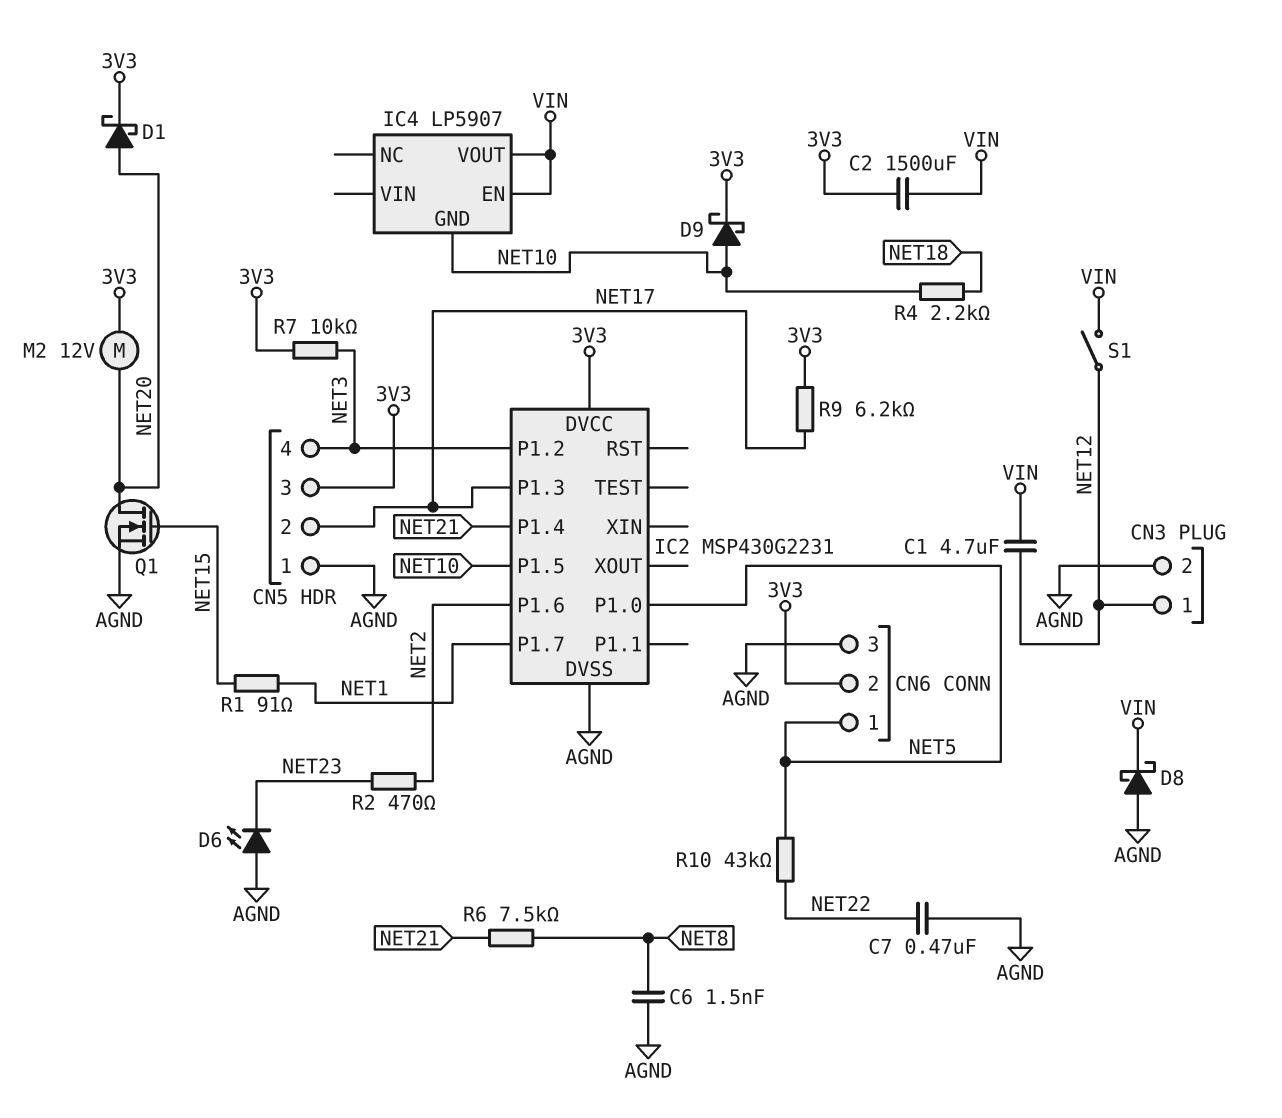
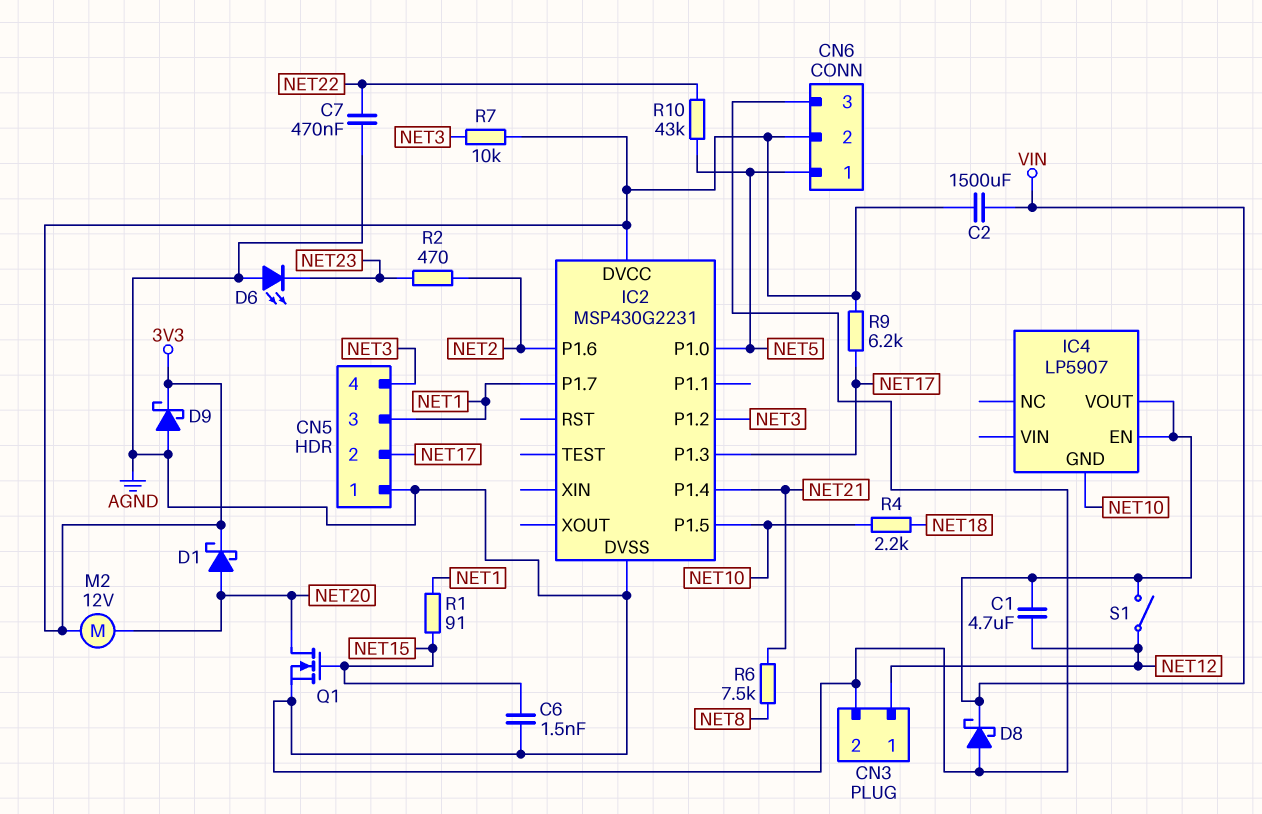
C6: 1.5nF (AGND, NET8) -> 1.5nF (AGND, NET15)
CN5 pin 3: 3V3 -> NET1
D9: schottky (A NET10, K 3V3) -> schottky (A AGND, K 3V3)

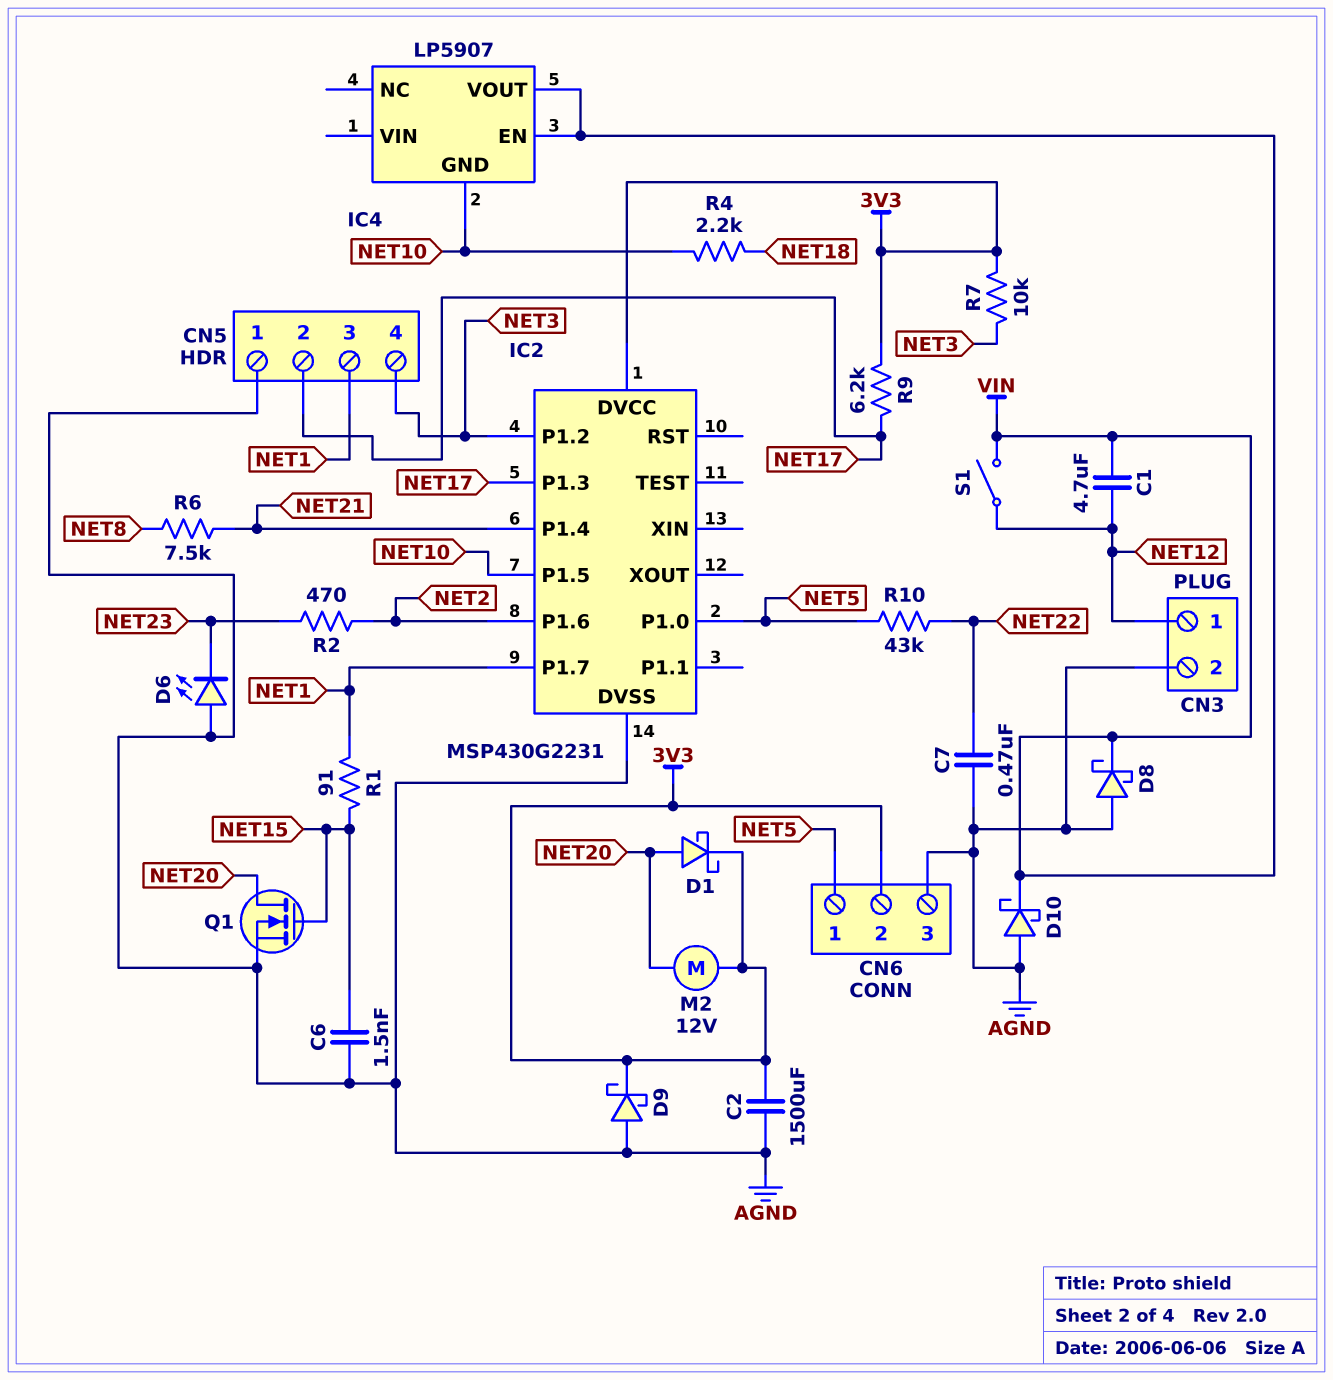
C2: 1500uF (3V3, VIN) -> 1500uF (3V3, AGND)
D10: none -> schottky (A AGND, K VIN)

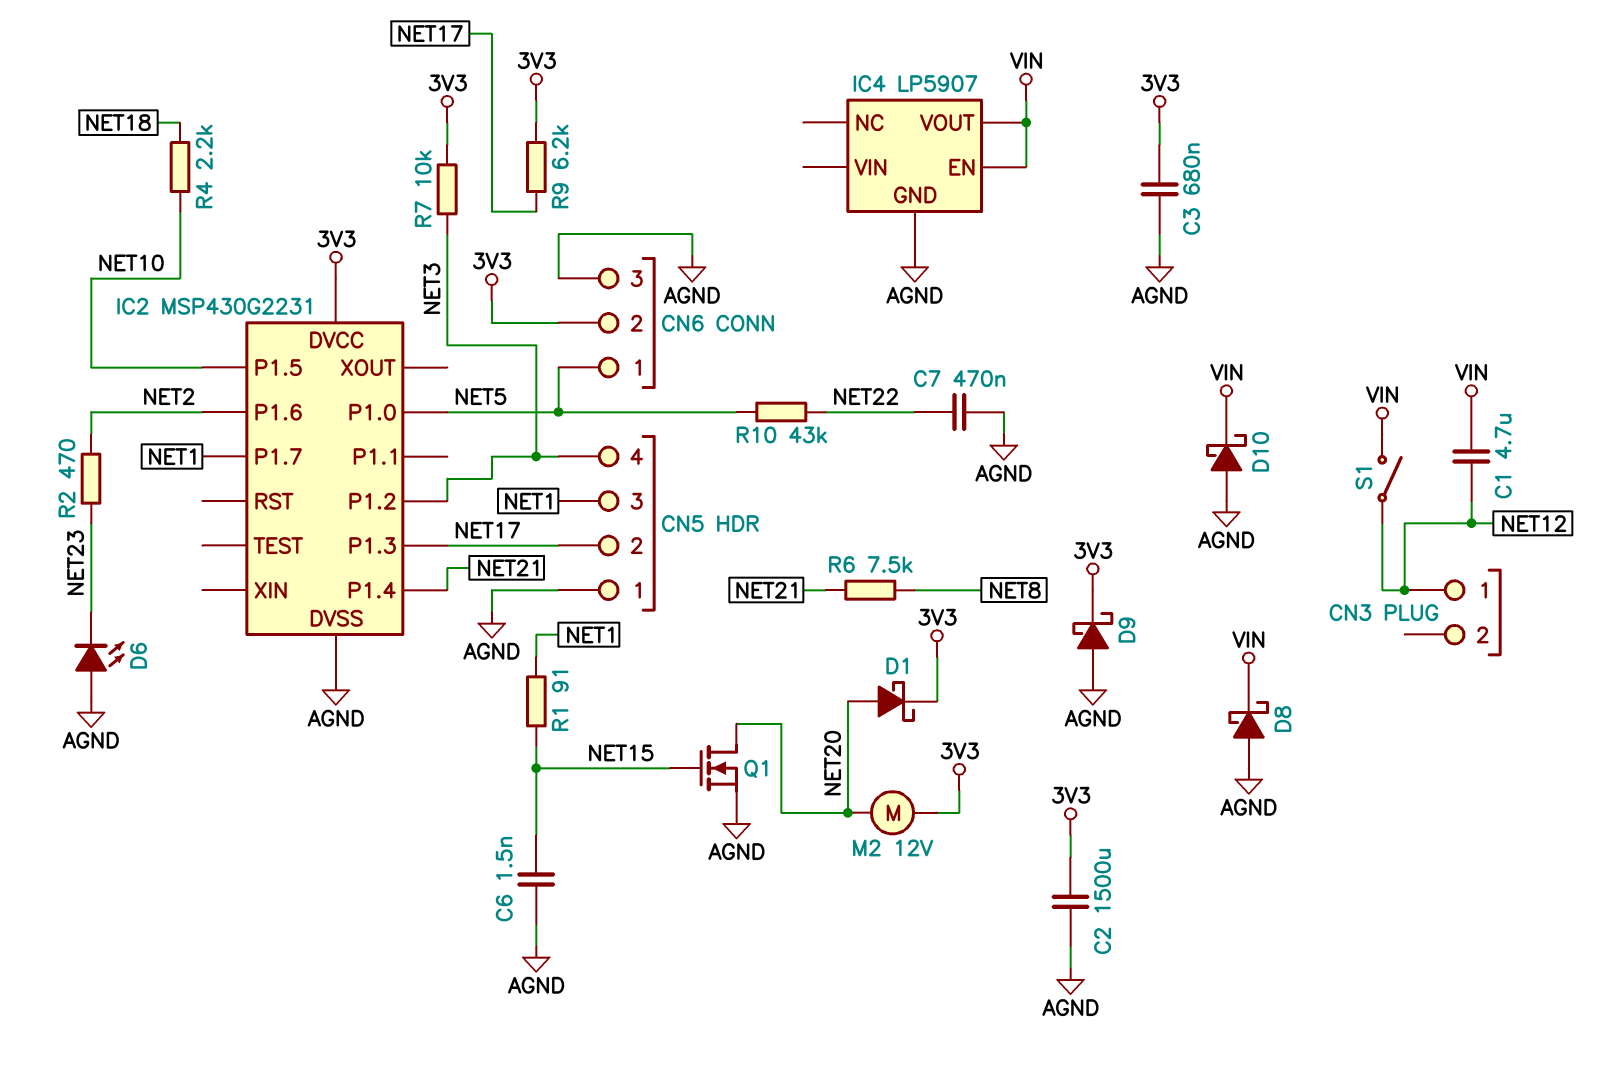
C3: none -> 680nF (3V3, AGND)
CN3 pin 2: AGND -> none
IC4 pin GND: NET10 -> AGND

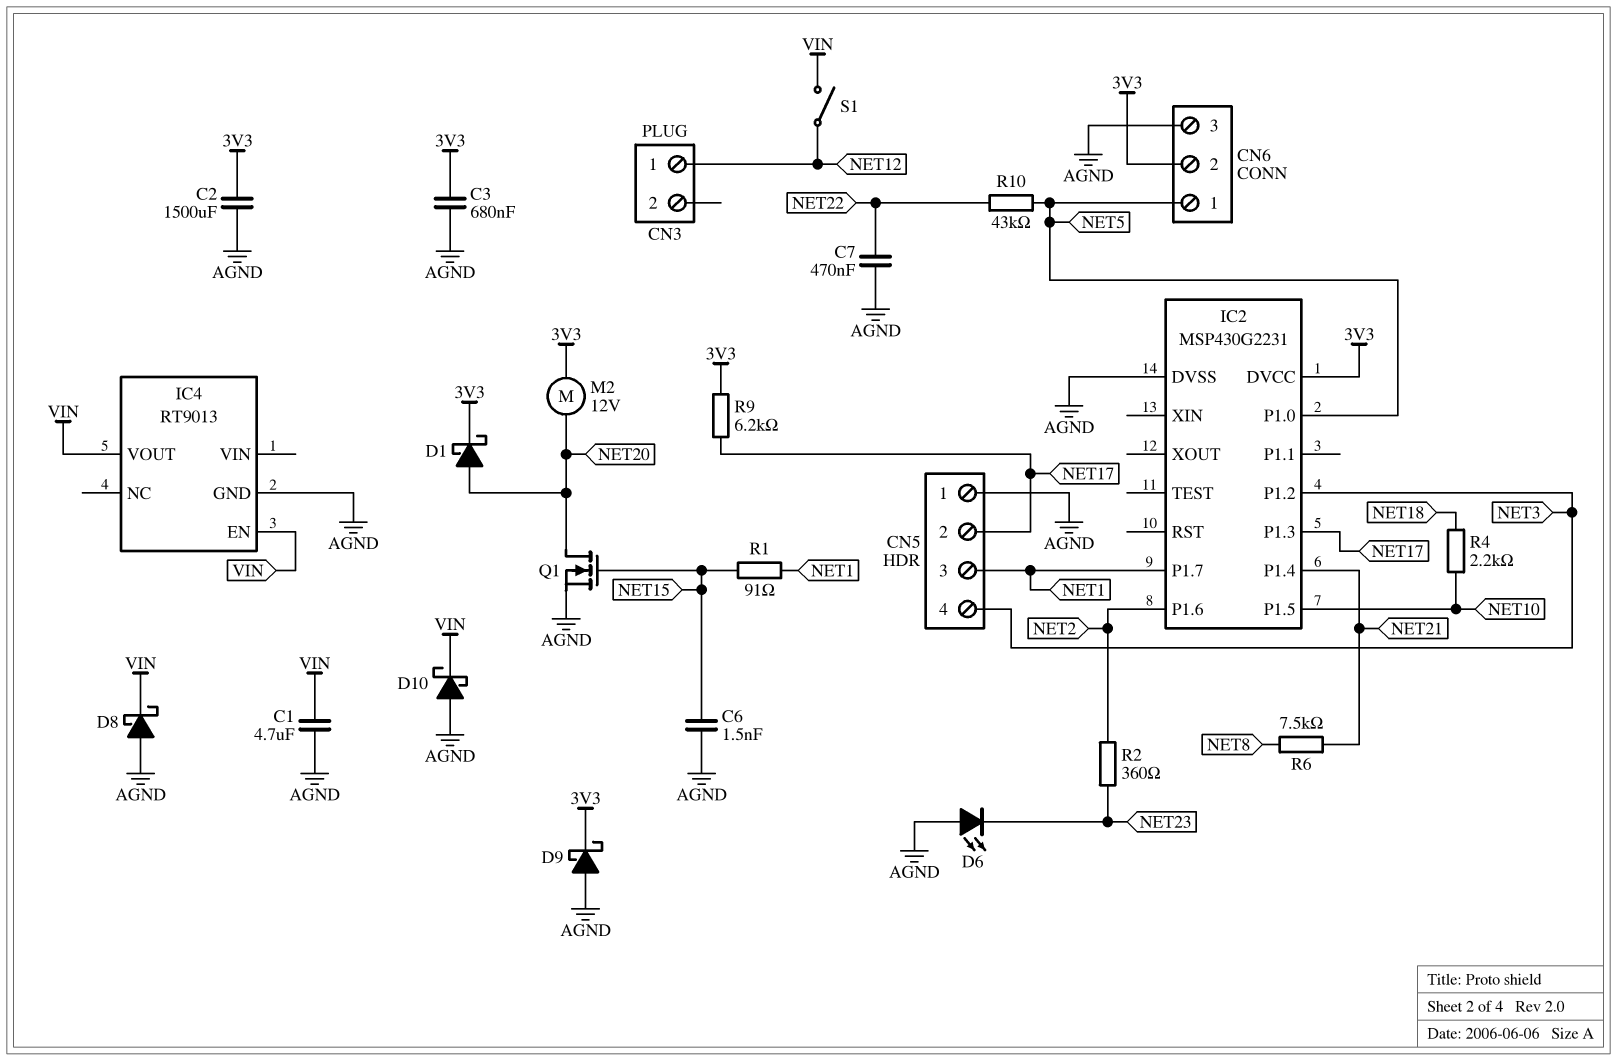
C1: 4.7uF (NET12, VIN) -> 4.7uF (AGND, VIN)
IC4: LP5907 -> RT9013
R2: 470 (NET2, NET23) -> 360 (NET2, NET23)
R7: 10k (3V3, NET3) -> none

